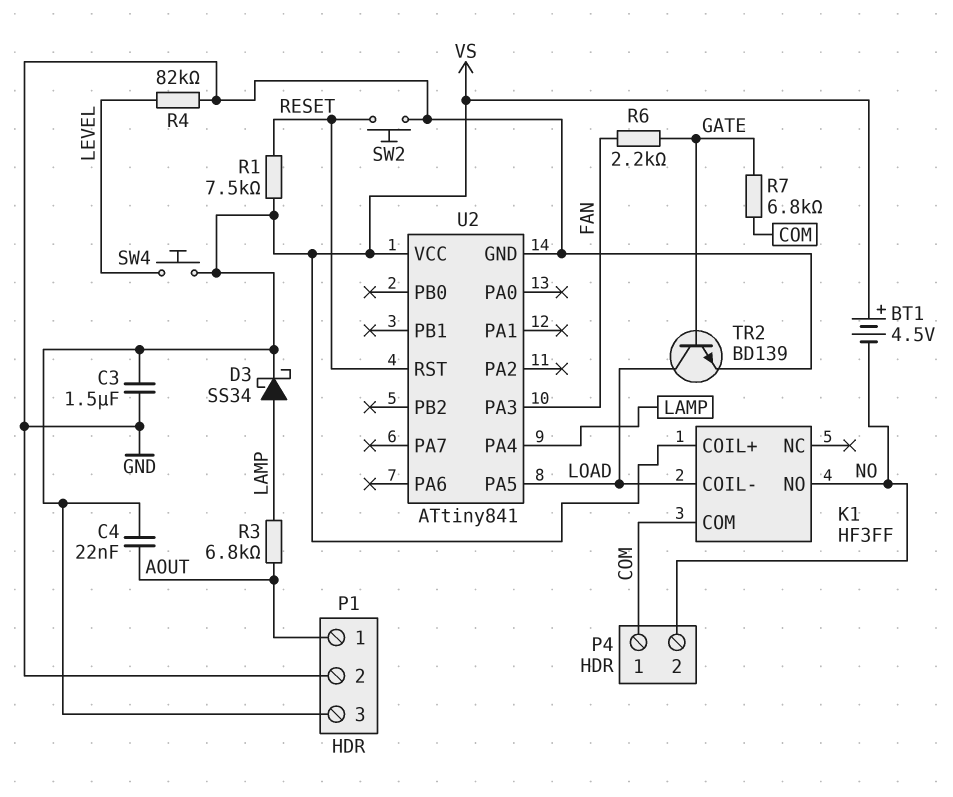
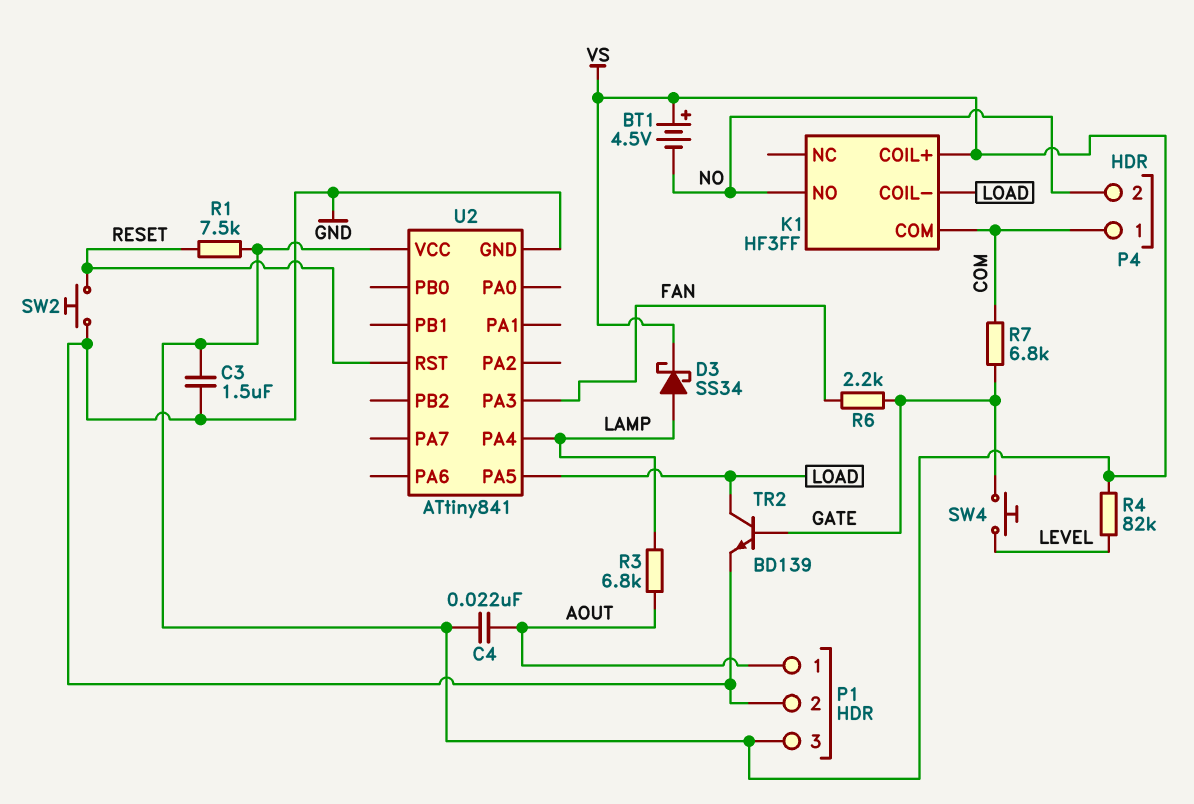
R4: 82k (GND, LEVEL) -> 82k (LEVEL, VS)
SW4: button (LEVEL, VS) -> button (GATE, LEVEL)

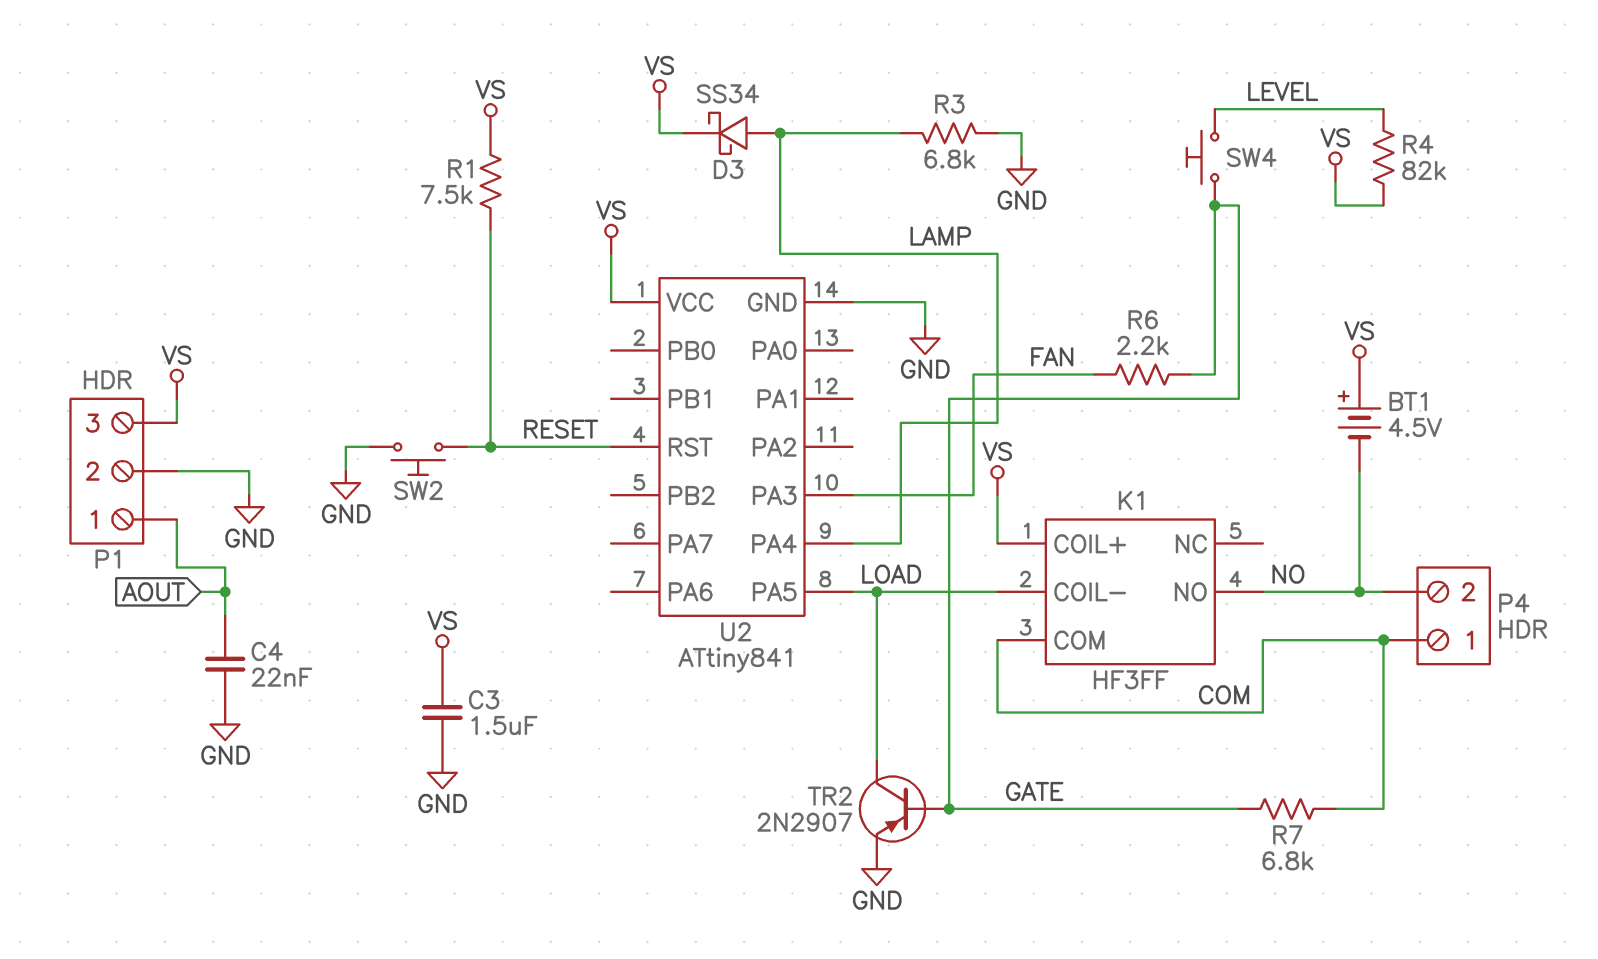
C4: 22nF (AOUT, VS) -> 22nF (AOUT, GND)
R3: 6.8k (AOUT, LAMP) -> 6.8k (GND, LAMP)
TR2: NPN BD139 (B GATE, C LOAD, E GND) -> PNP 2N2907 (B GATE, C LOAD, E GND)

